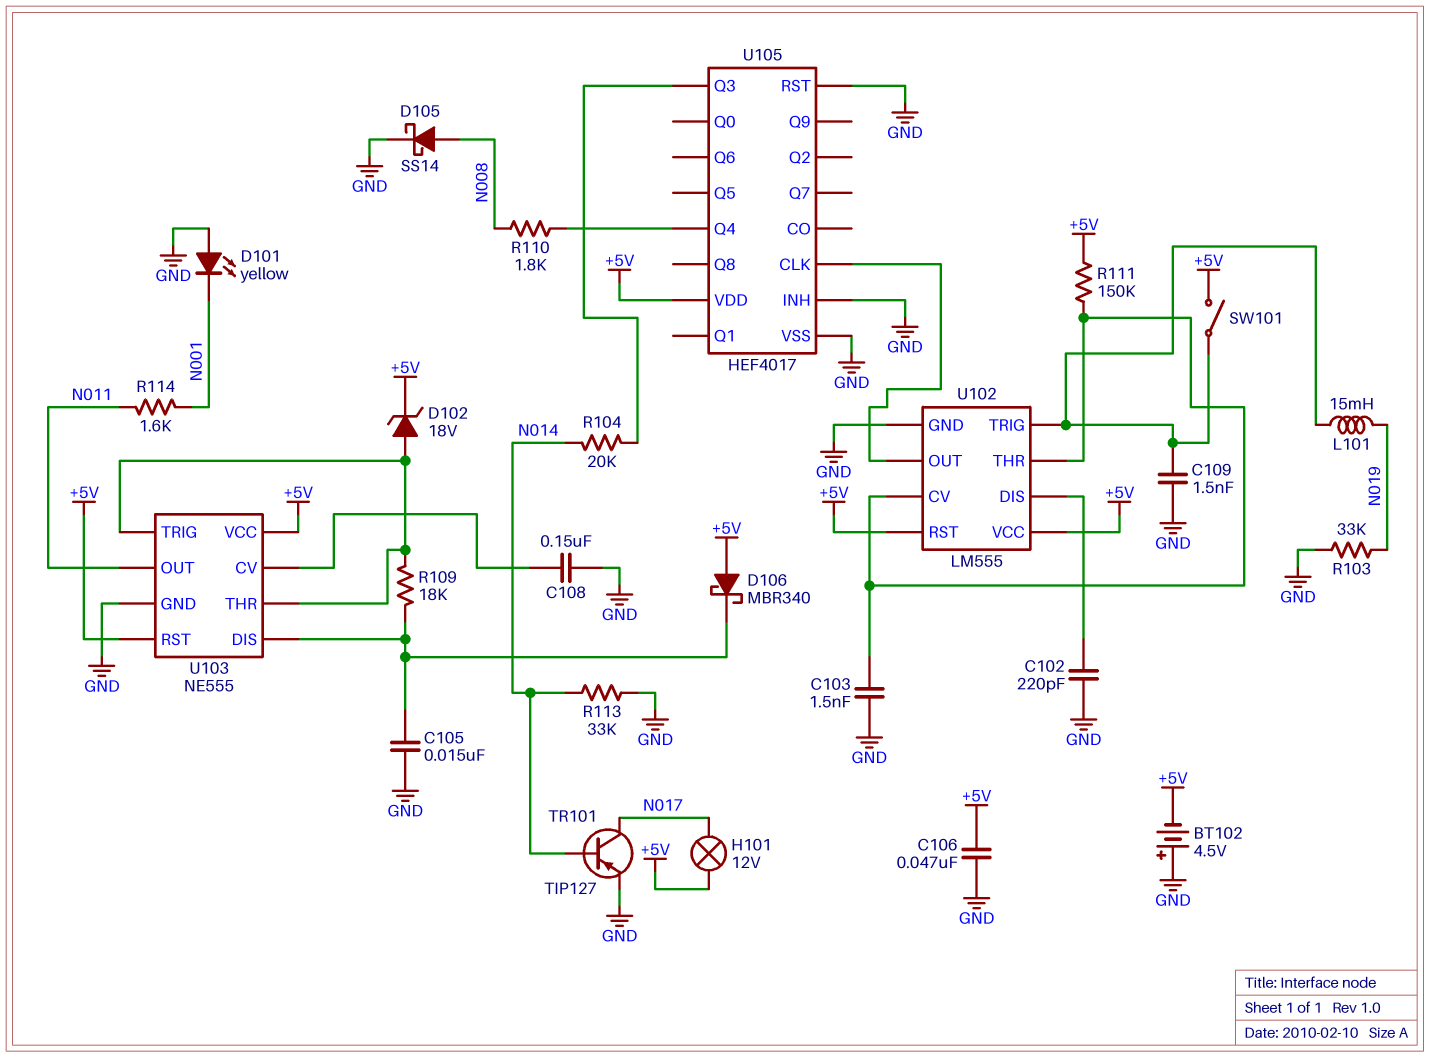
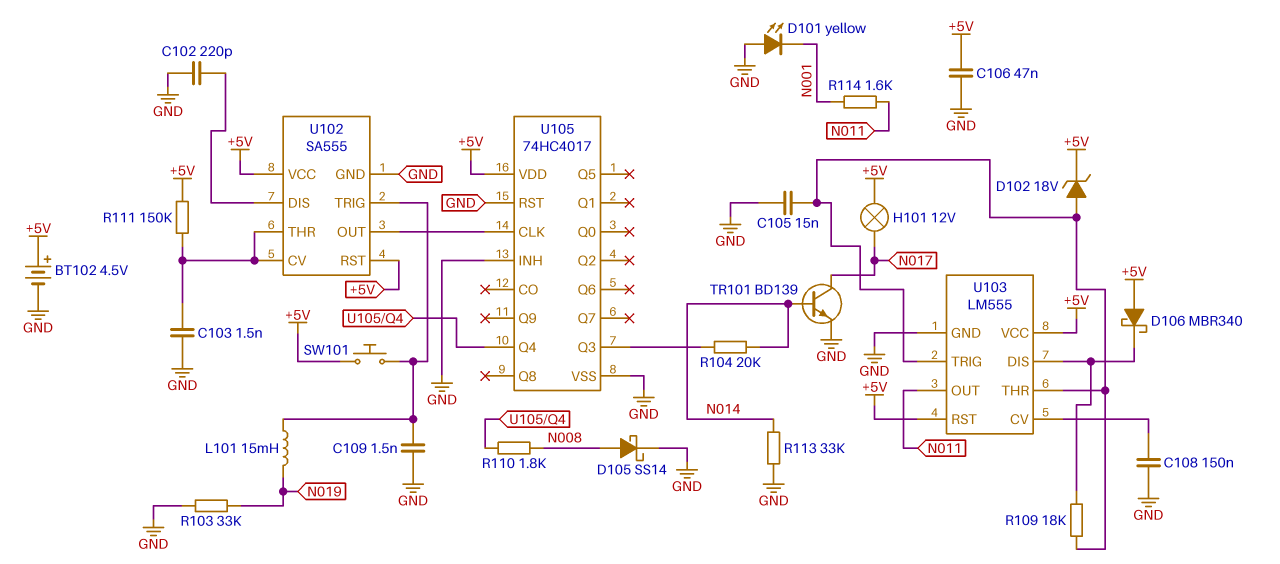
BT102: 4.5V (plus GND, minus +5V) -> 4.5V (plus +5V, minus GND)
C105: 15nF (GND, U103/DIS) -> 15nF (GND, U103/THR)
SW101: switch (+5V, U102/TRIG) -> button (+5V, U102/TRIG)
TR101: PNP TIP127 (B N014, C N017, E GND) -> NPN BD139 (B N014, C N017, E GND)
U102: LM555 -> SA555
U103: NE555 -> LM555
U105: HEF4017 -> 74HC4017

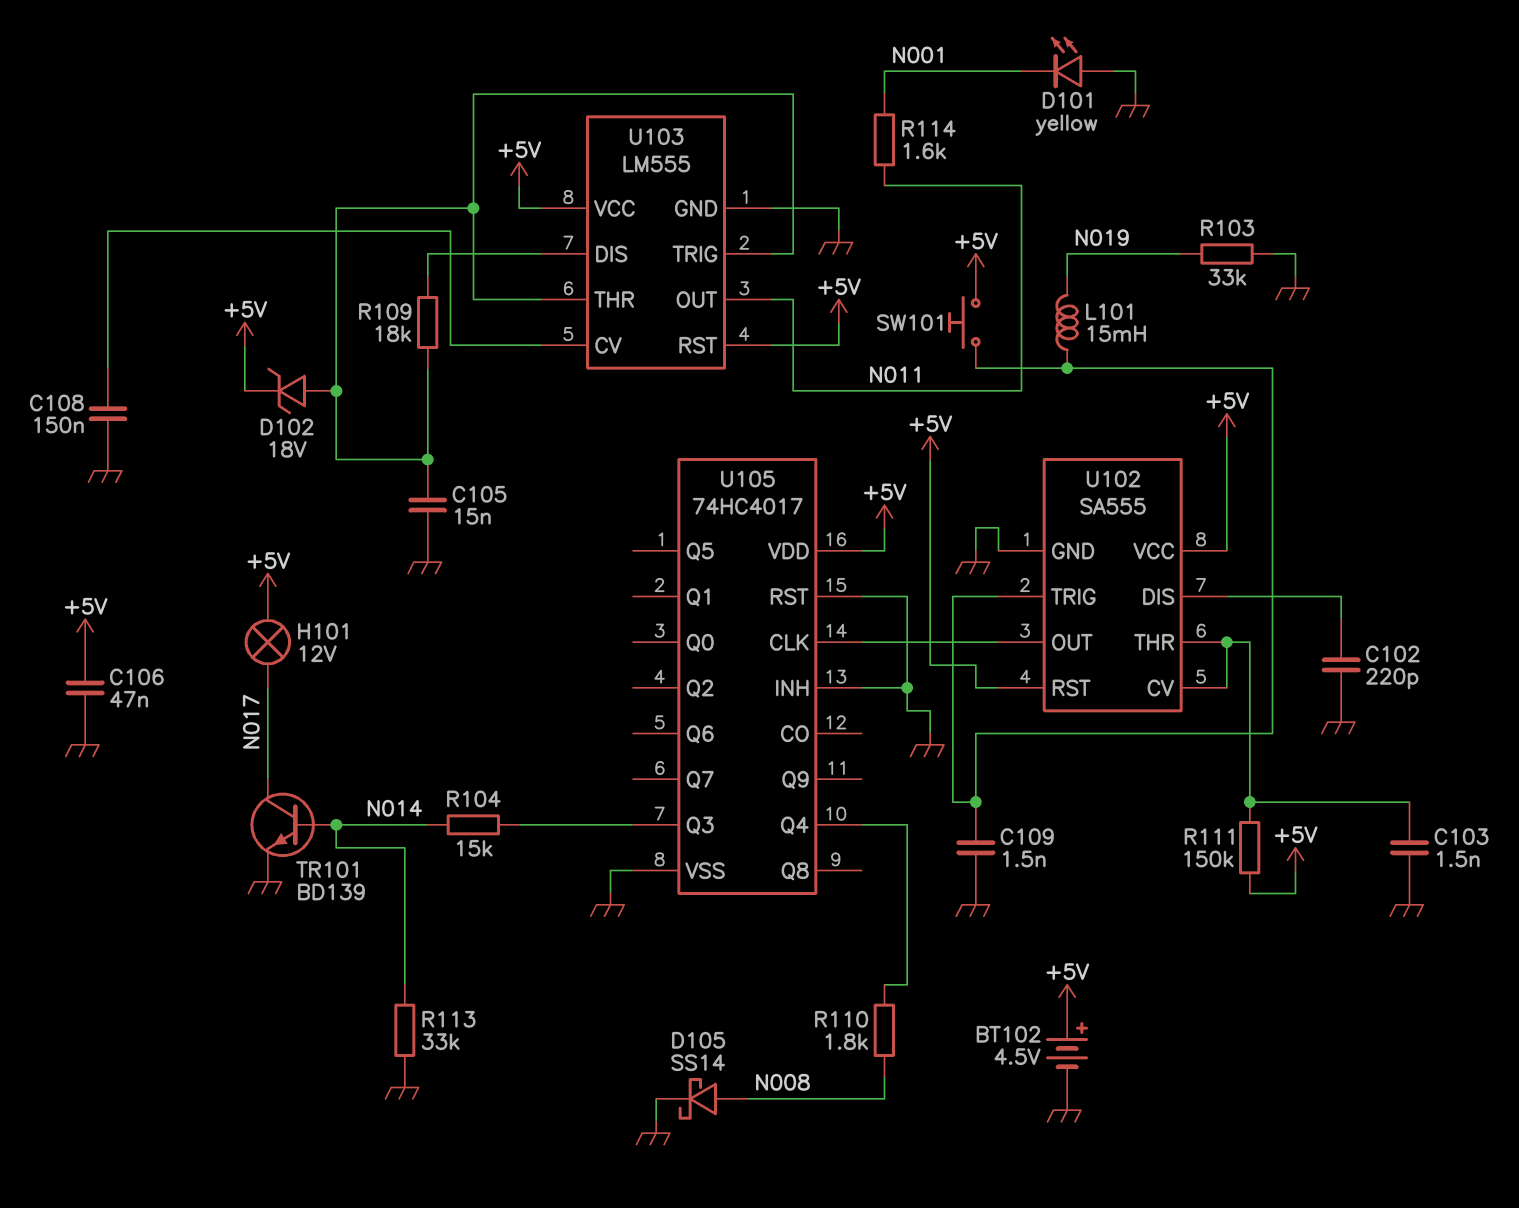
D106: schottky MBR340 (A +5V, K U103/DIS) -> none
R104: 20k (N014, U105/Q3) -> 15k (N014, U105/Q3)

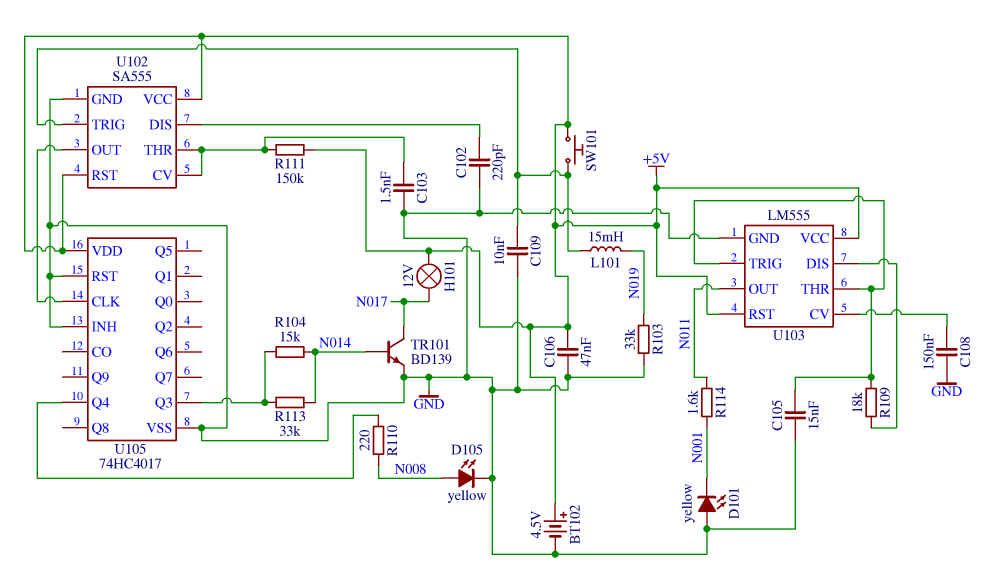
C109: 1.5nF (GND, U102/TRIG) -> 10nF (GND, U102/TRIG)
D102: zener 18V (A U103/THR, K +5V) -> none
D105: schottky SS14 (A N008, K GND) -> LED yellow (A N008, K GND)
R110: 1.8k (N008, U105/Q4) -> 220 (N008, U105/Q4)
R113: 33k (GND, N014) -> 33k (N014, U105/Q3)

